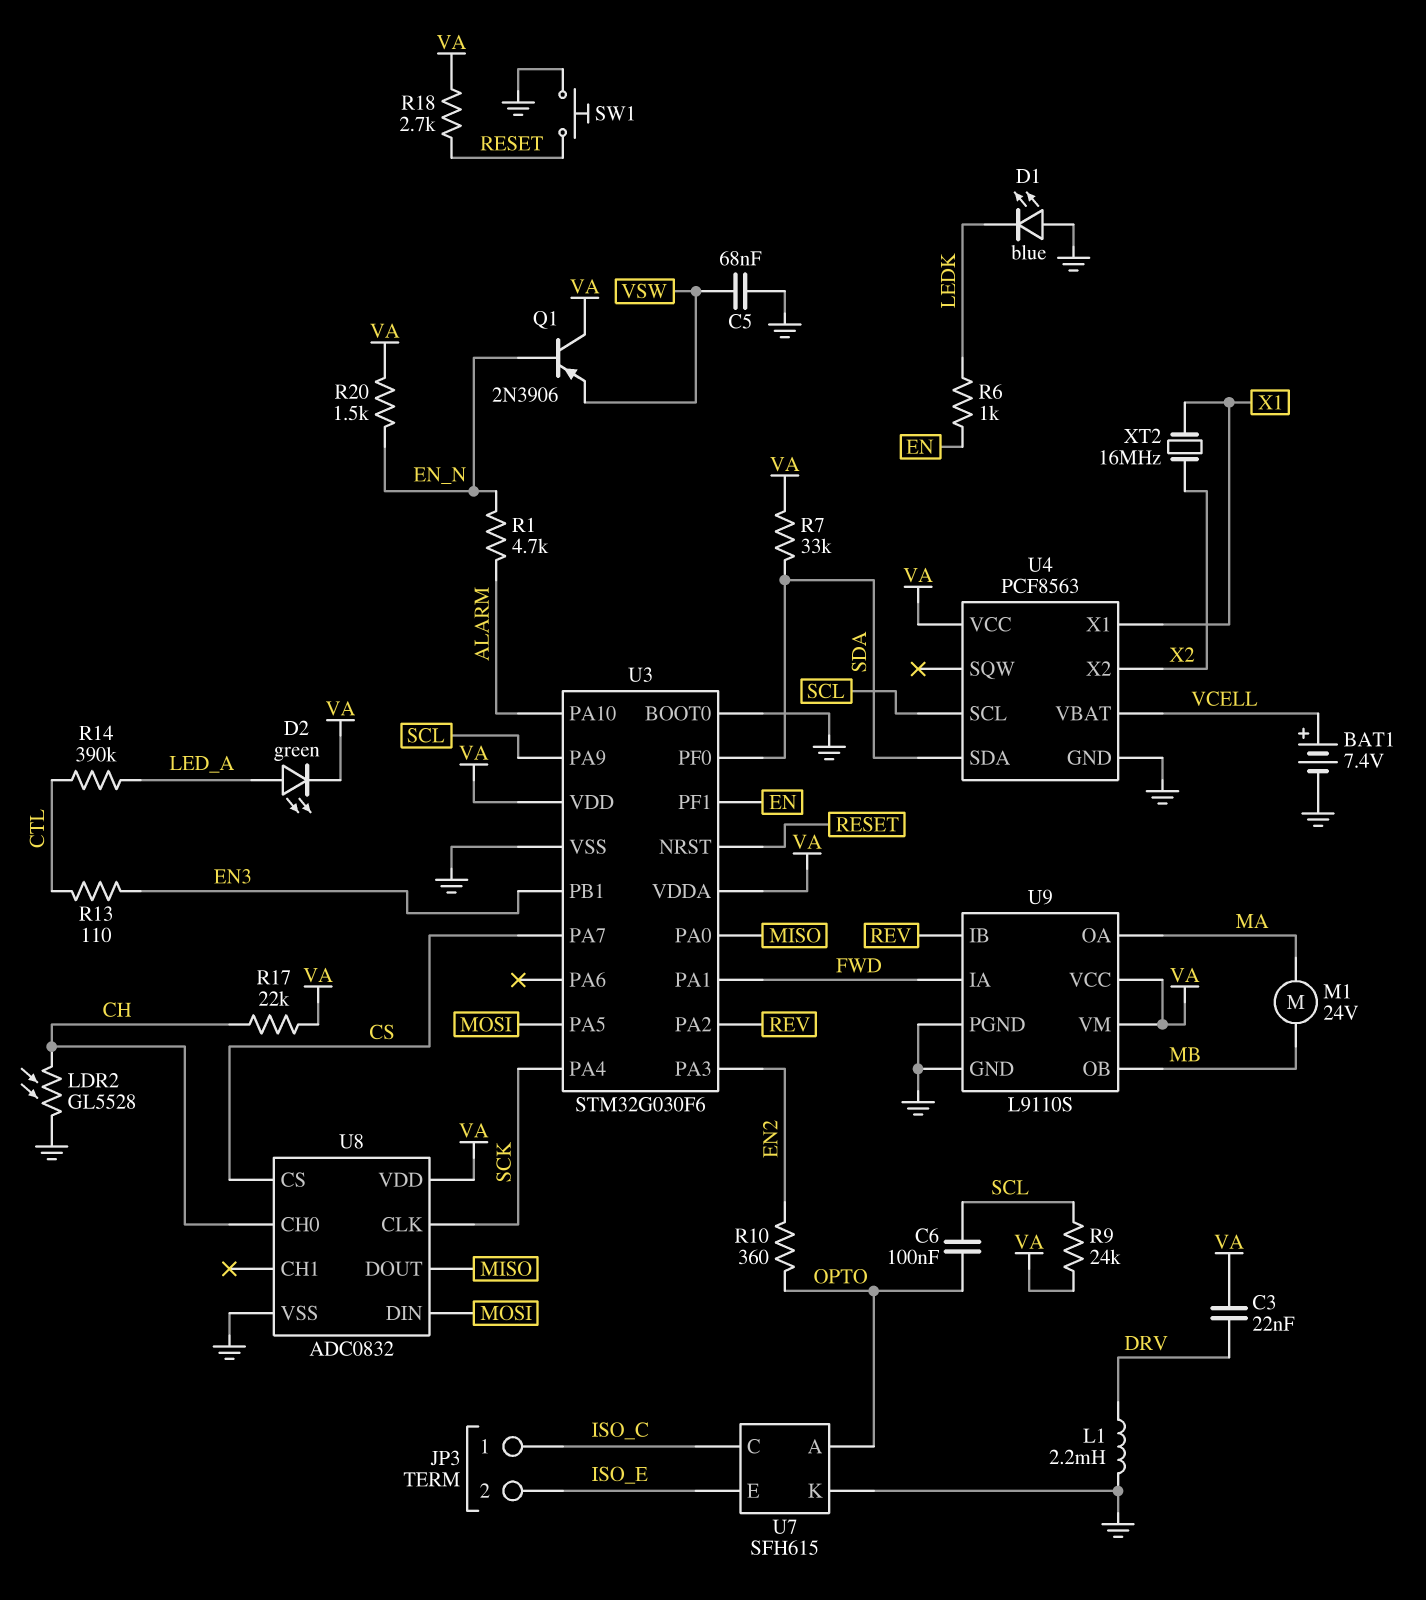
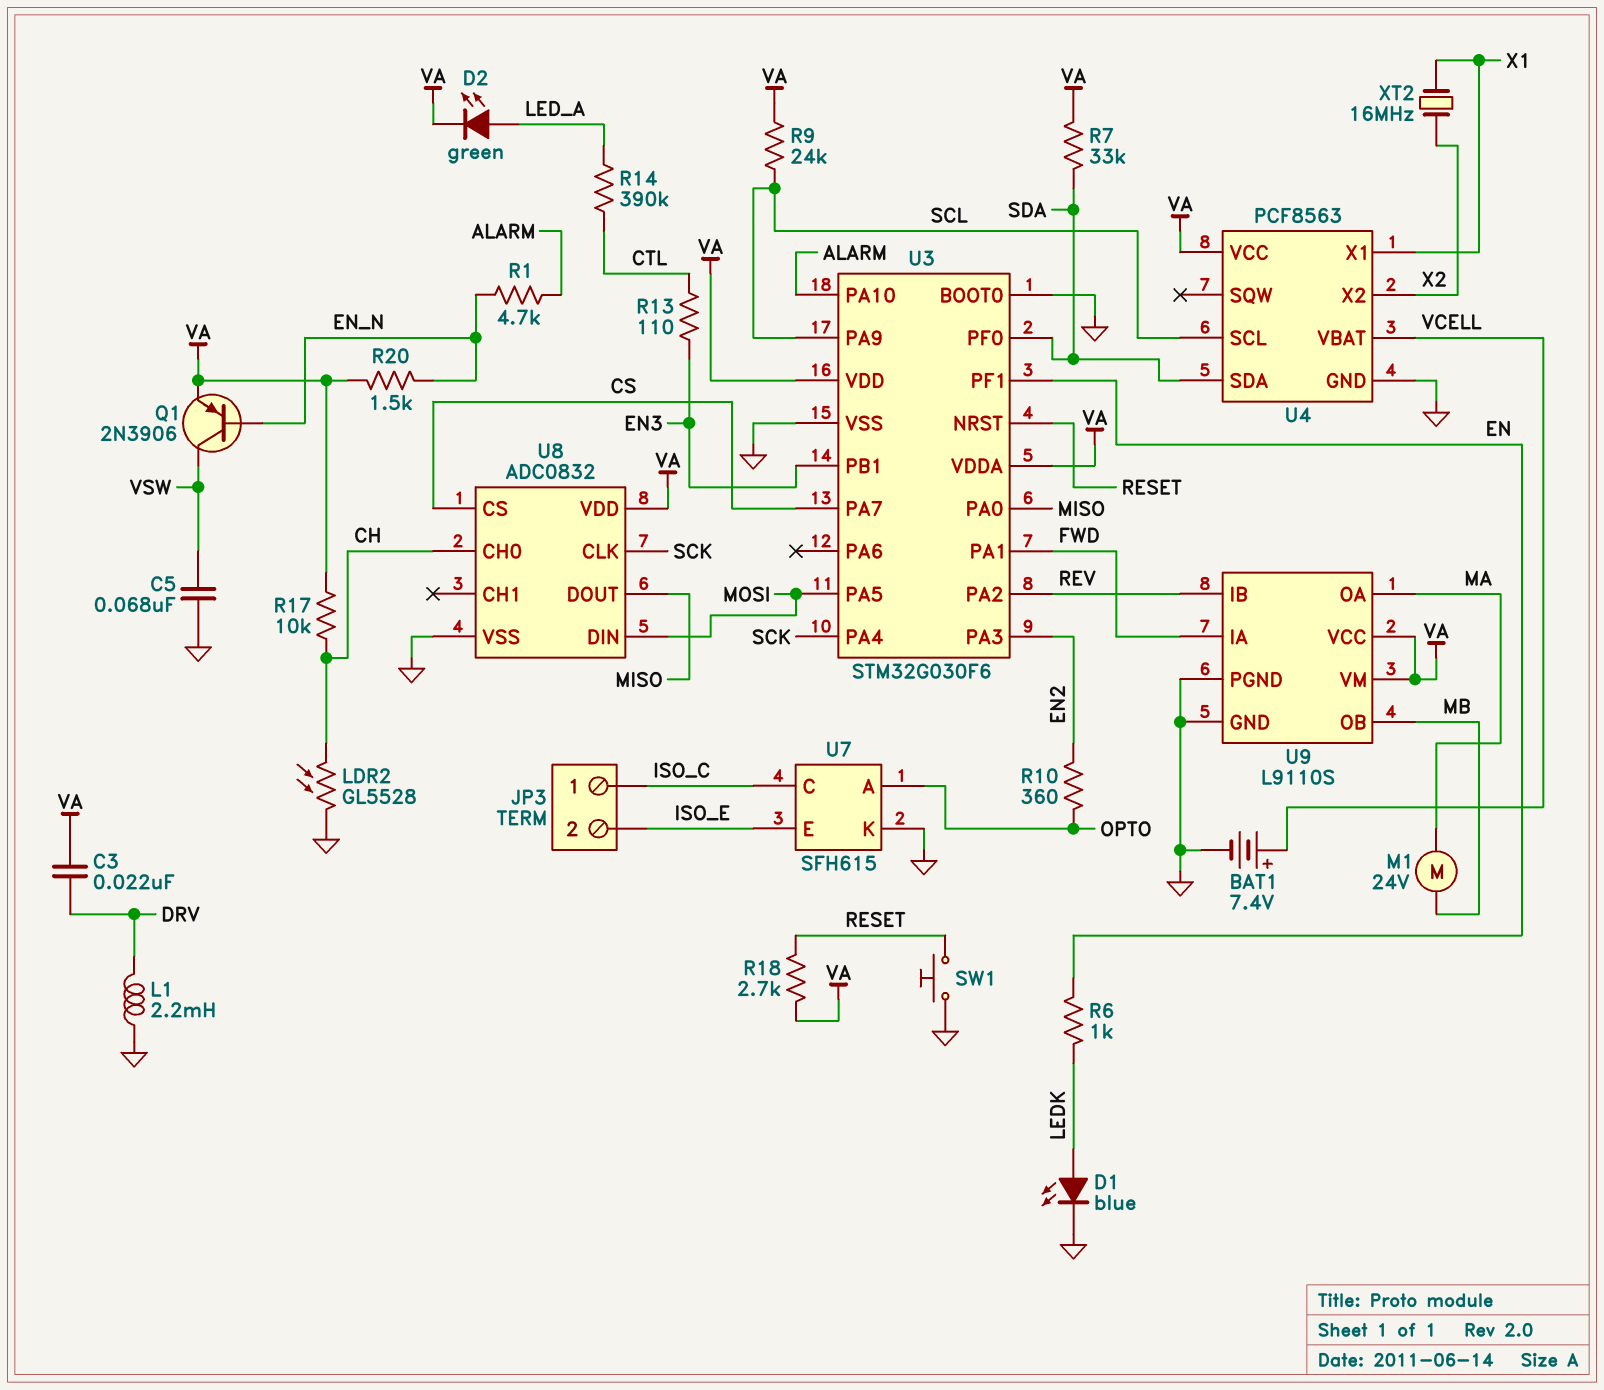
C6: 100nF (OPTO, SCL) -> none
D1: LED blue (A GND, K LEDK) -> LED blue (A LEDK, K GND)
Q1: PNP 2N3906 (B EN_N, C VA, E VSW) -> PNP 2N3906 (B EN_N, C VSW, E VA)
R17: 22k (CH, VA) -> 10k (CH, VA)

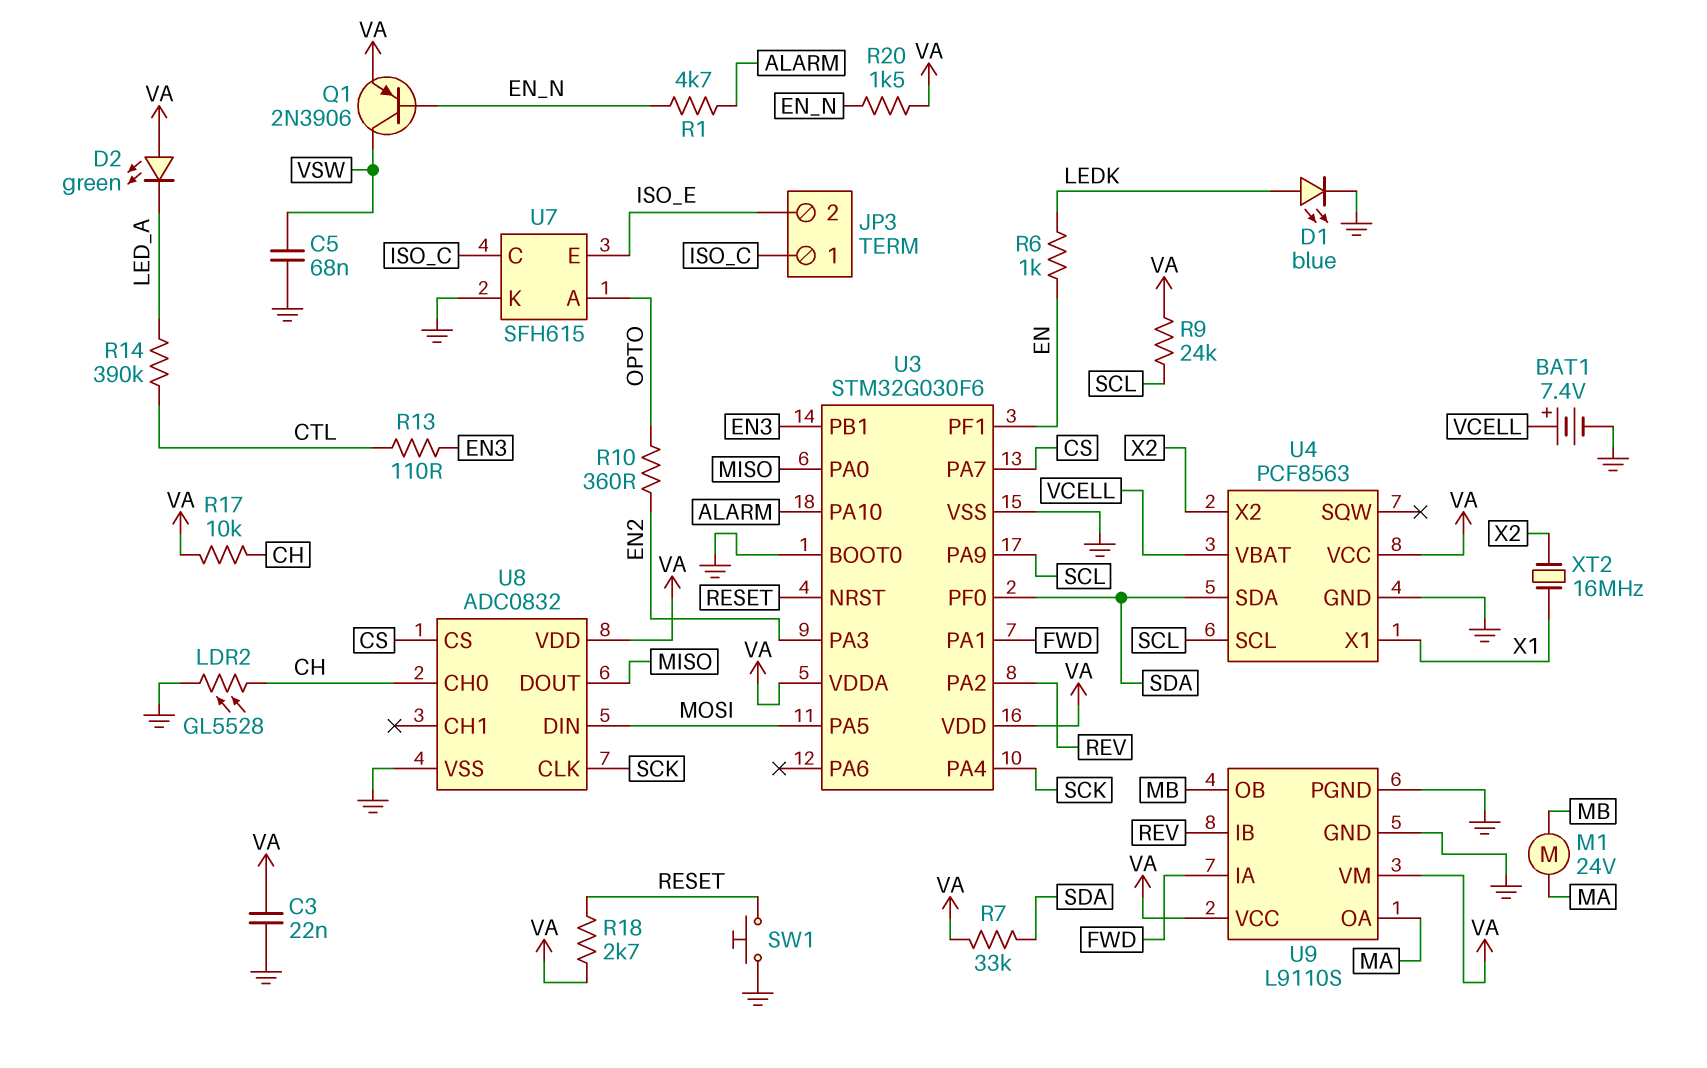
C3: 22nF (DRV, VA) -> 22nF (GND, VA)
D2: LED green (A LED_A, K VA) -> LED green (A VA, K LED_A)
L1: 2.2mH (DRV, GND) -> none

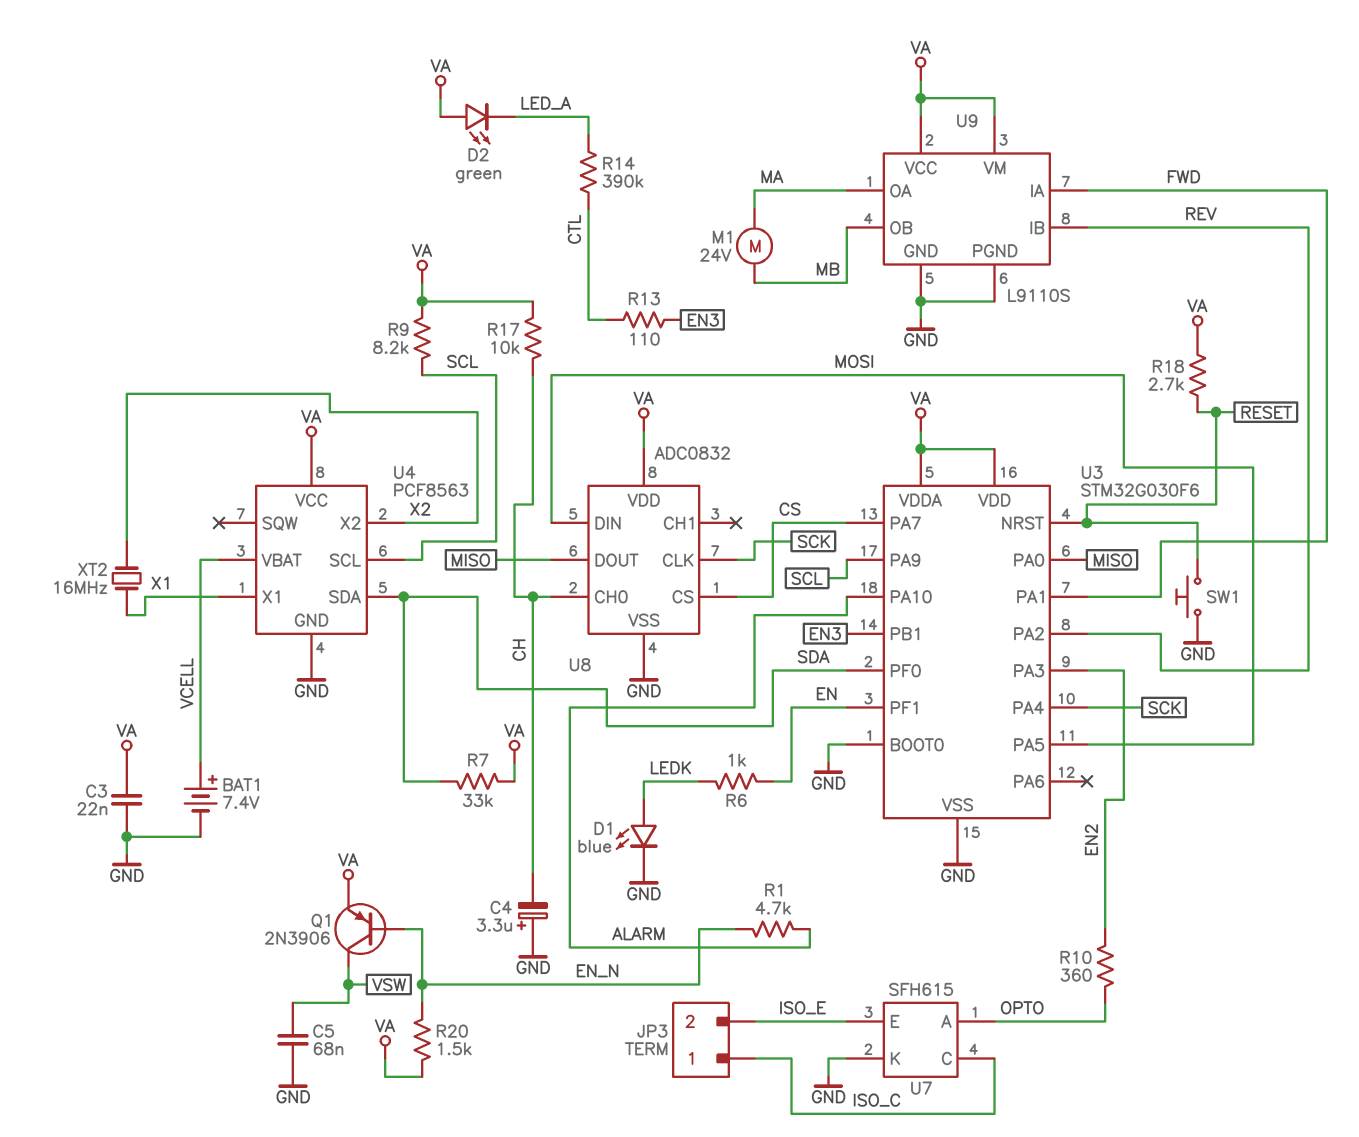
C4: none -> 3.3uF (plus GND, minus CH)
LDR2: GL5528 (CH, GND) -> none
R9: 24k (SCL, VA) -> 8.2k (SCL, VA)

